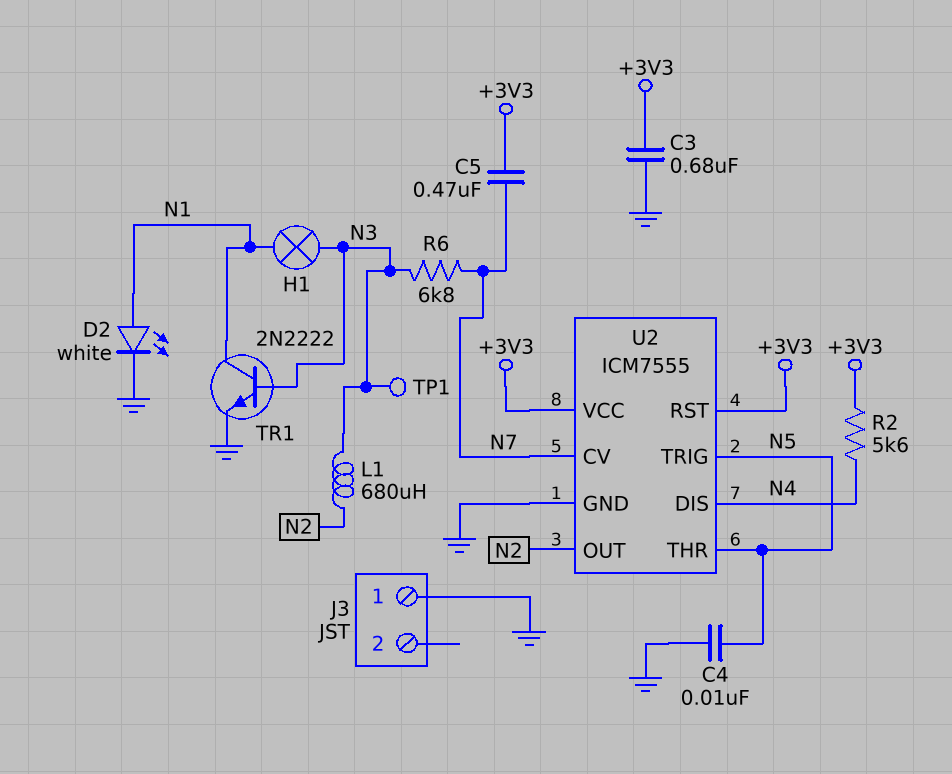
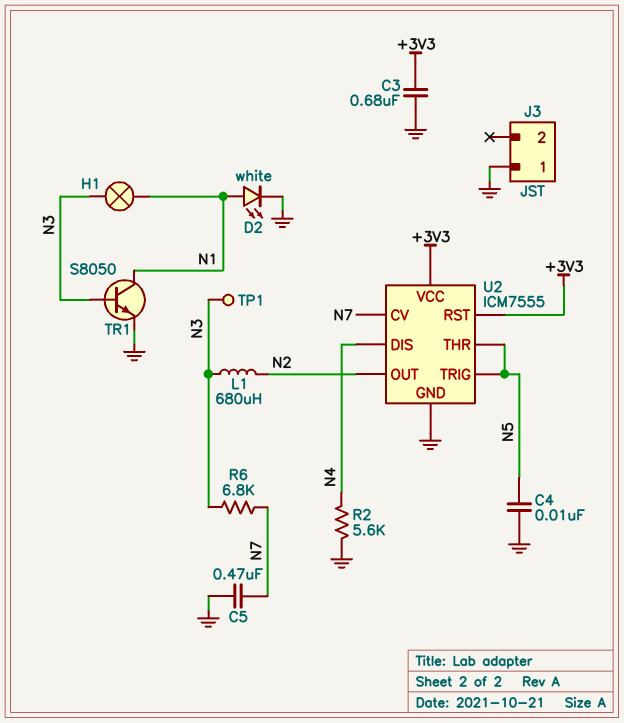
C5: 470nF (+3V3, N7) -> 470nF (GND, N7)
R2: 5.6k (+3V3, N4) -> 5.6k (GND, N4)
TR1: NPN 2N2222 (B N3, C N1, E GND) -> NPN S8050 (B N3, C N1, E GND)

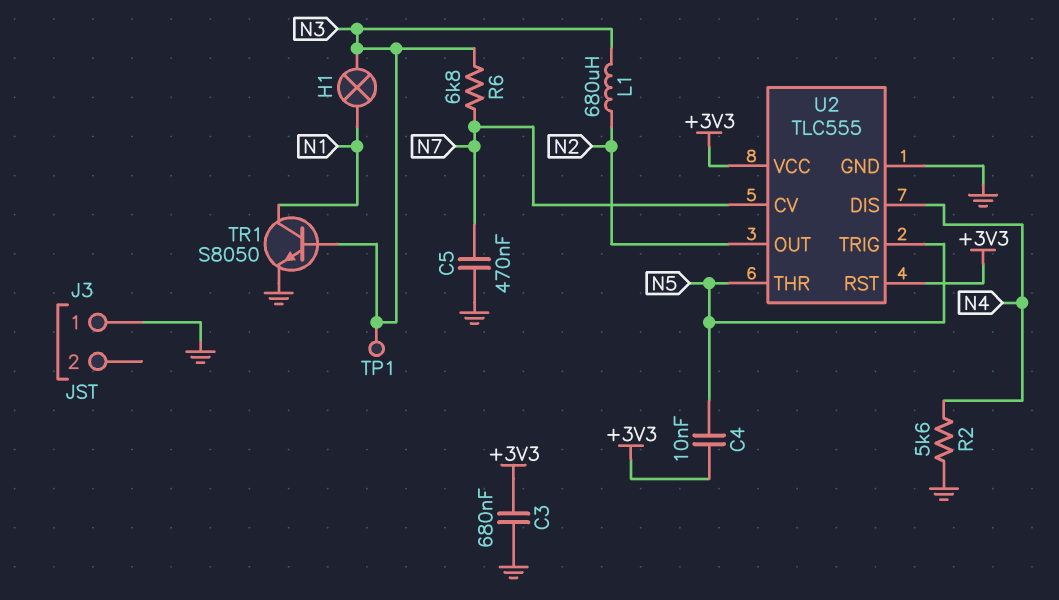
C4: 10nF (GND, N5) -> 10nF (+3V3, N5)
D2: LED white (A N1, K GND) -> none
U2: ICM7555 -> TLC555

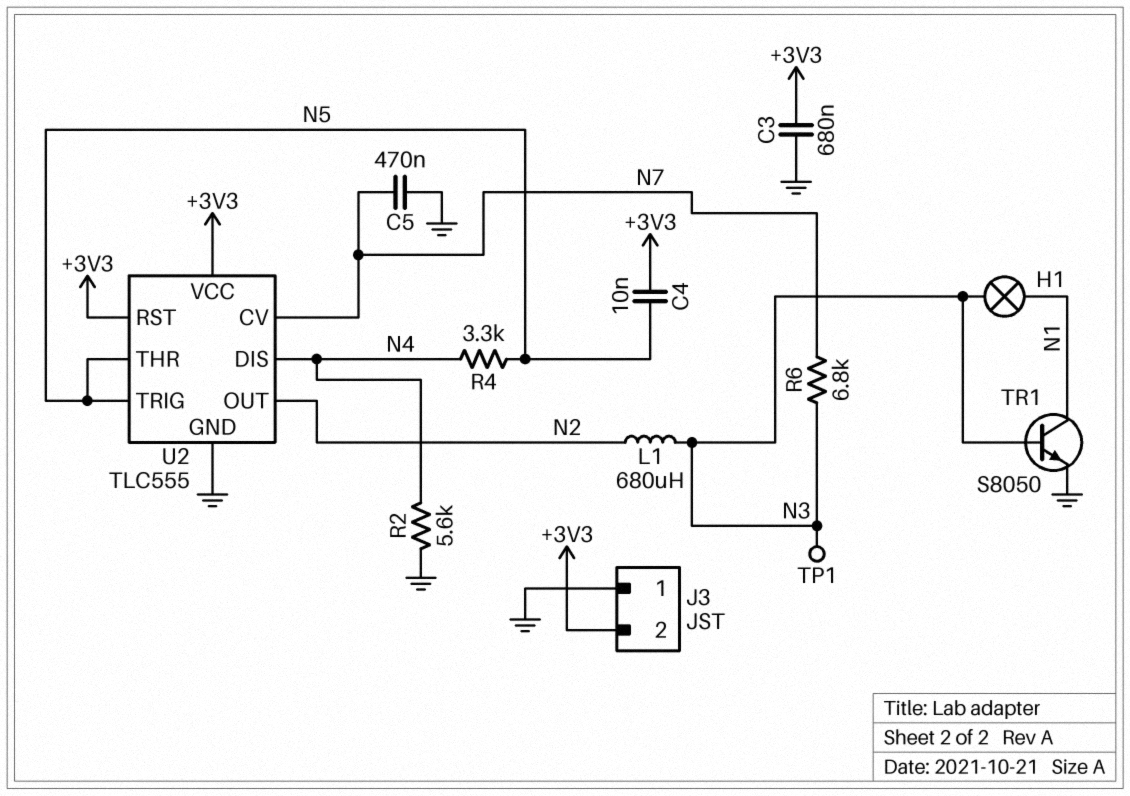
J3 pin 2: none -> +3V3
R4: none -> 3.3k (N4, N5)

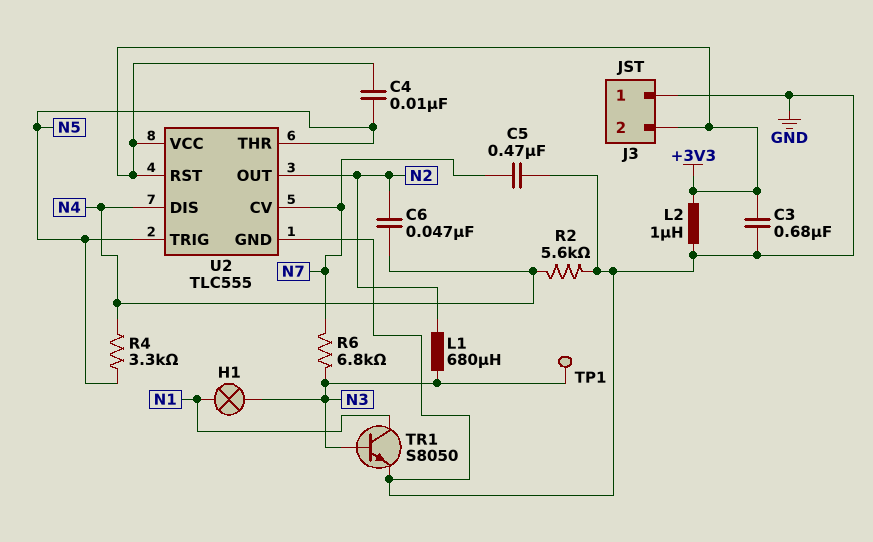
C6: none -> 47nF (N2, N4)
L2: none -> 1uH (+3V3, GND)

